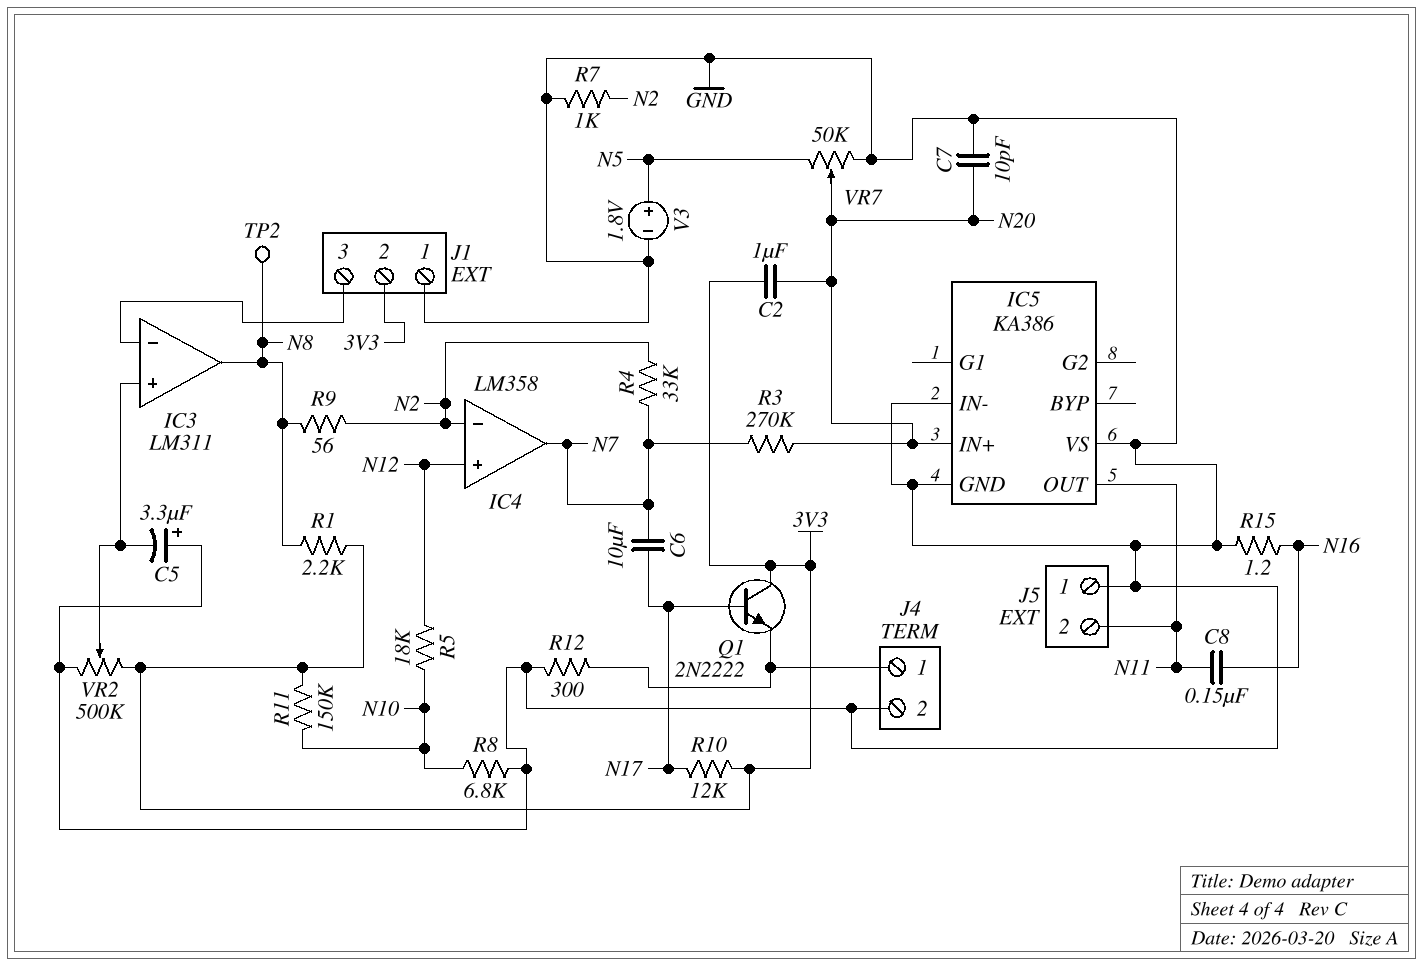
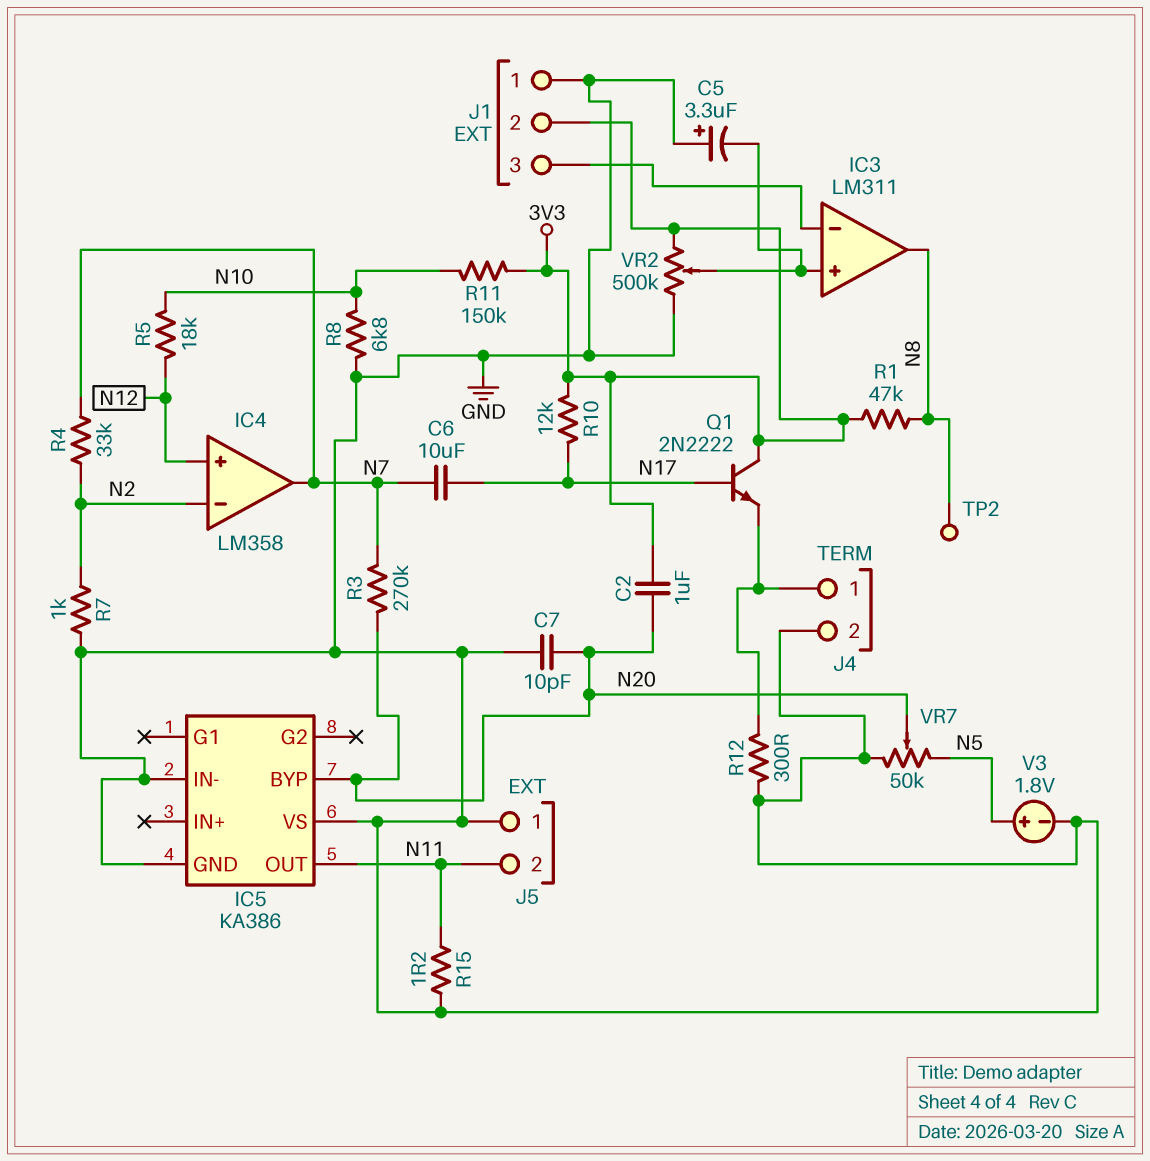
C8: 150nF (N11, N16) -> none
IC5 pin BYP: none -> N20
IC5 pin IN+: N20 -> none
R1: 2.2k (3V3, N8) -> 47k (3V3, N8)
R9: 56 (N2, N8) -> none
R15: 1.2 (GND, N16) -> 1.2 (GND, N11)

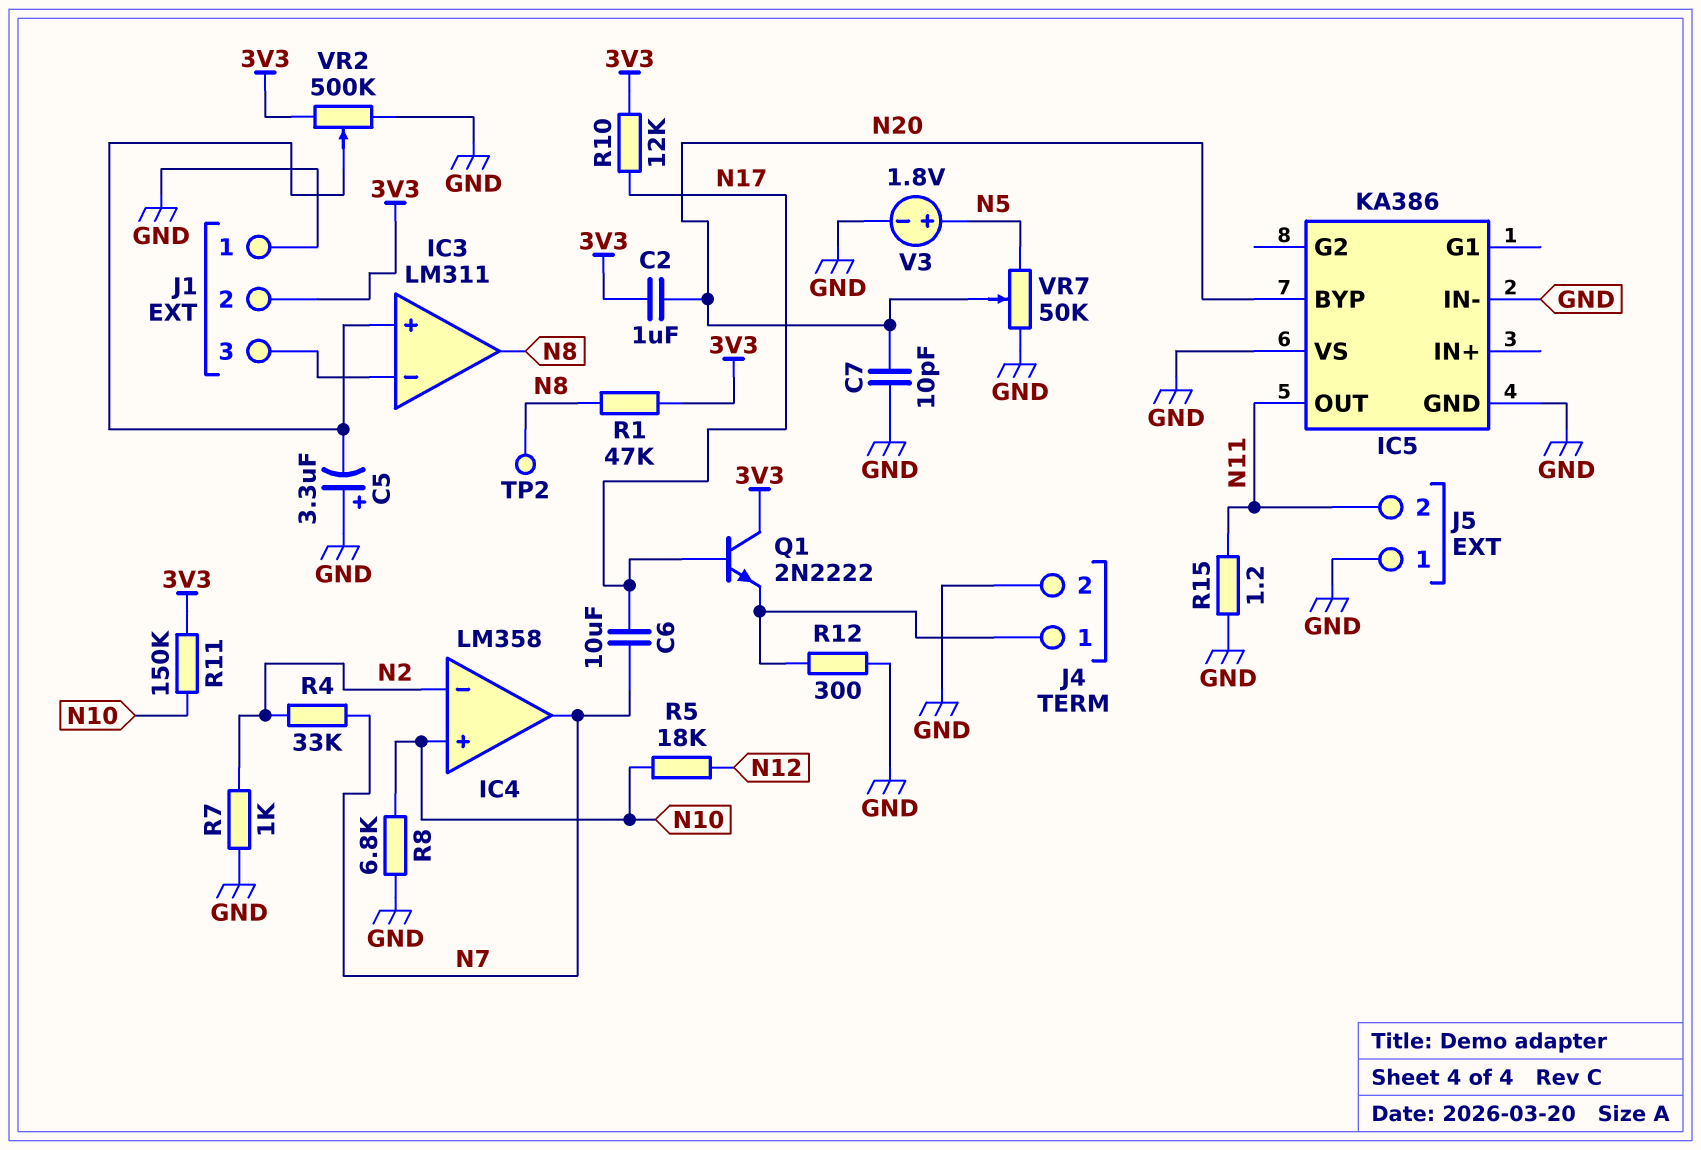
IC4 pin in+: N12 -> N10
R3: 270k (N7, N20) -> none

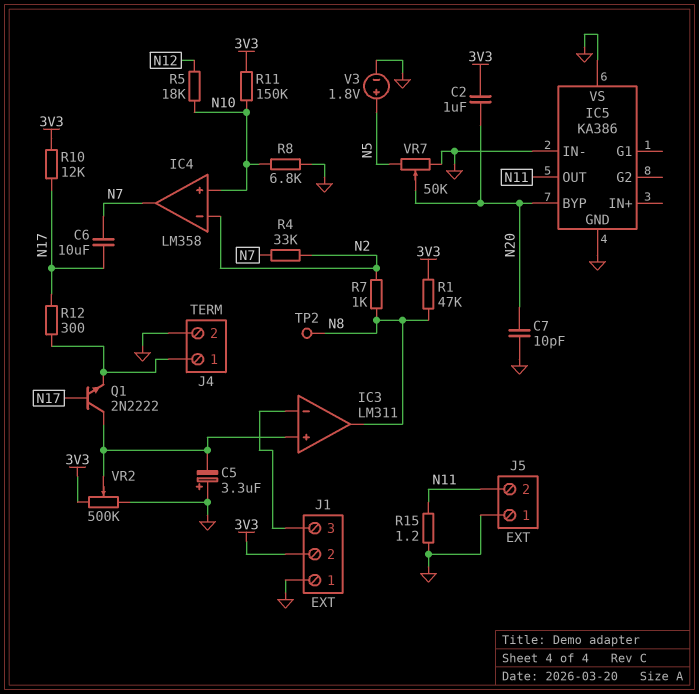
Q1: NPN 2N2222 (B N17, C 3V3, E J4/1) -> NPN 2N2222 (B N17, C IC3/in+, E J4/1)
R7: 1k (GND, N2) -> 1k (N2, N8)
R12: 300 (GND, J4/1) -> 300 (J4/1, N17)

